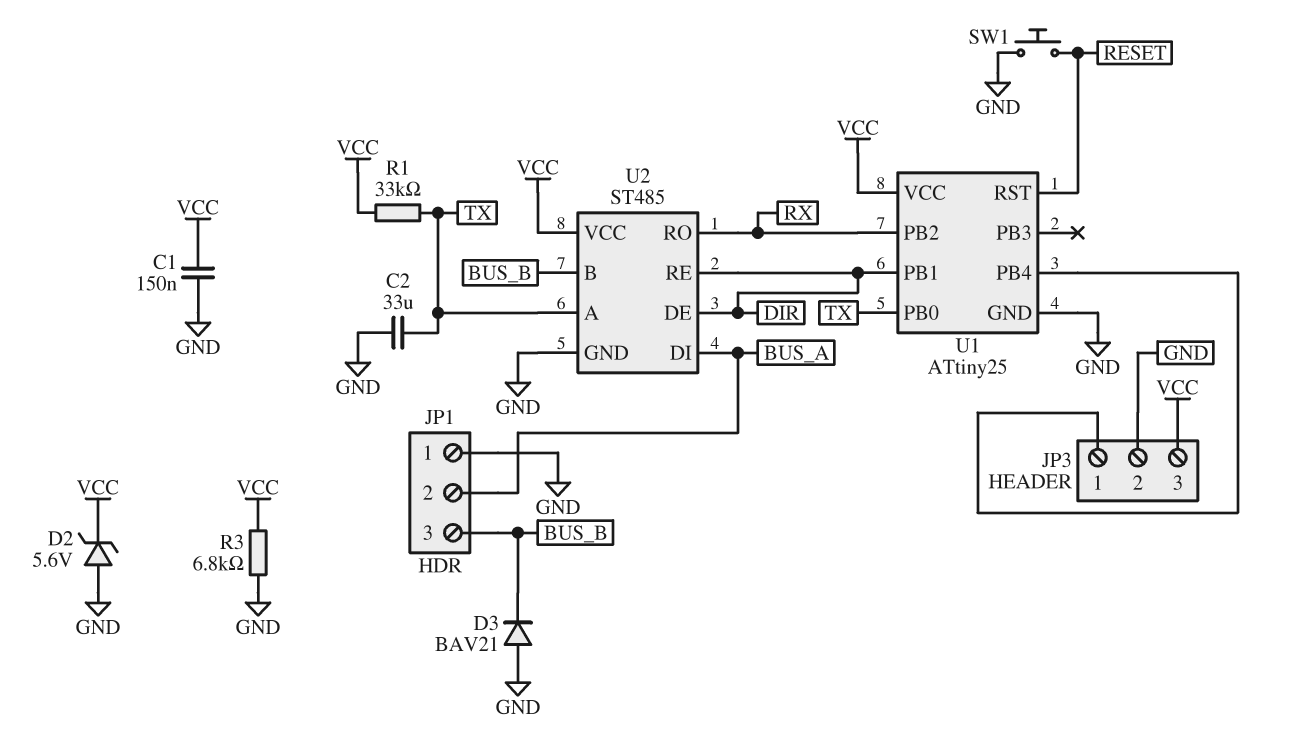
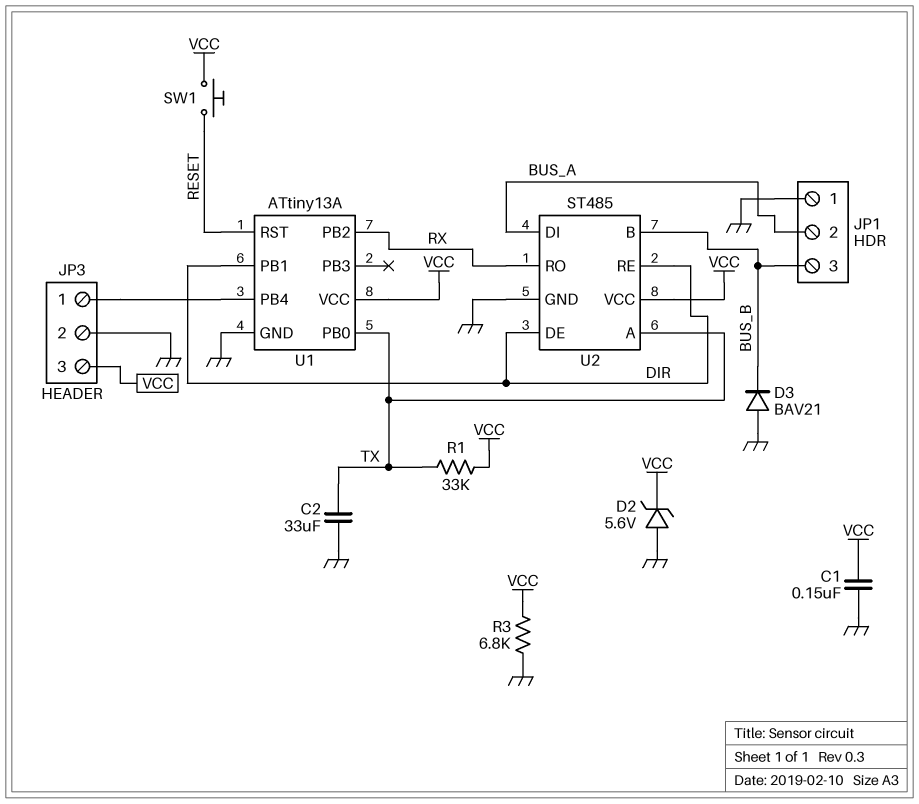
SW1: button (GND, RESET) -> button (RESET, VCC)
U1: ATtiny25 -> ATtiny13A

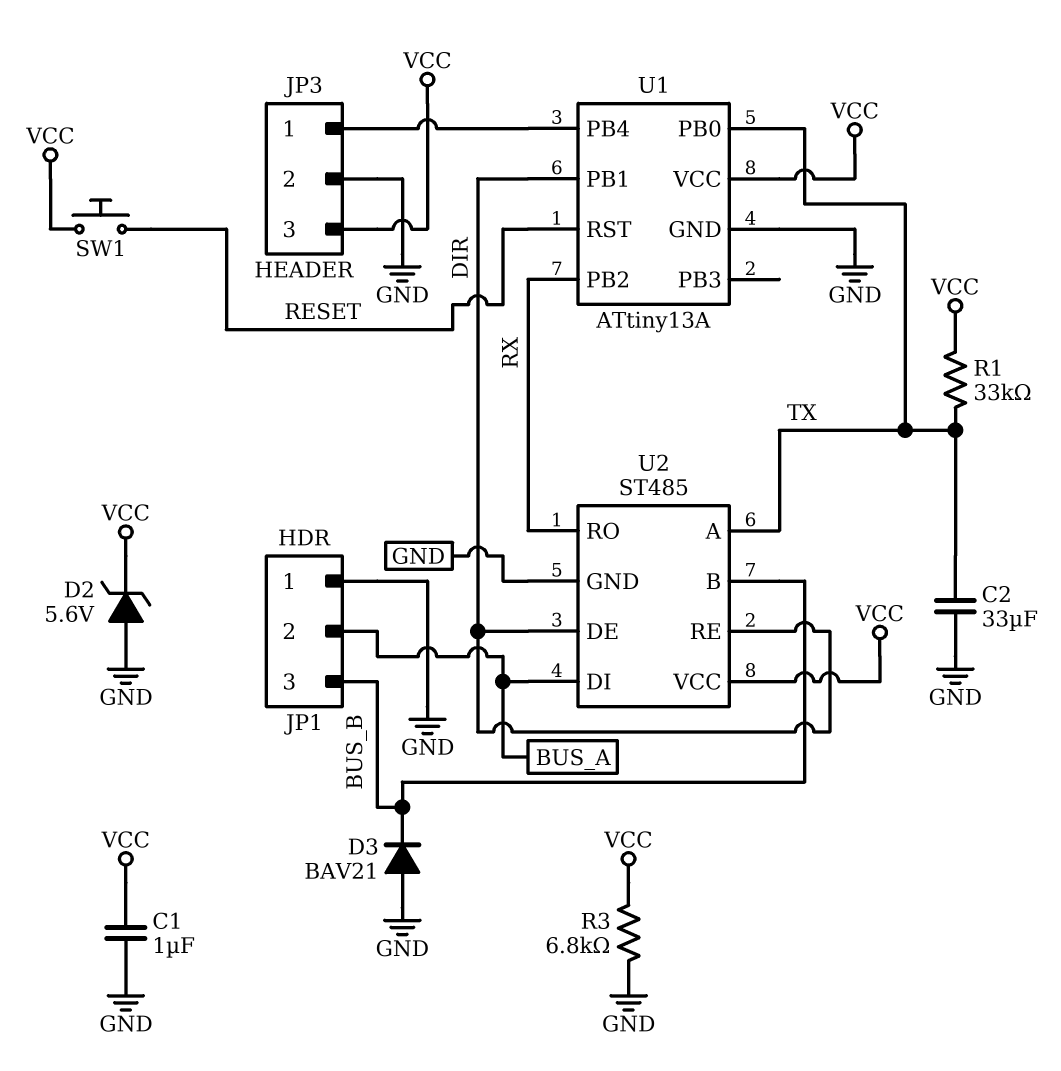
C1: 150nF (GND, VCC) -> 1uF (GND, VCC)

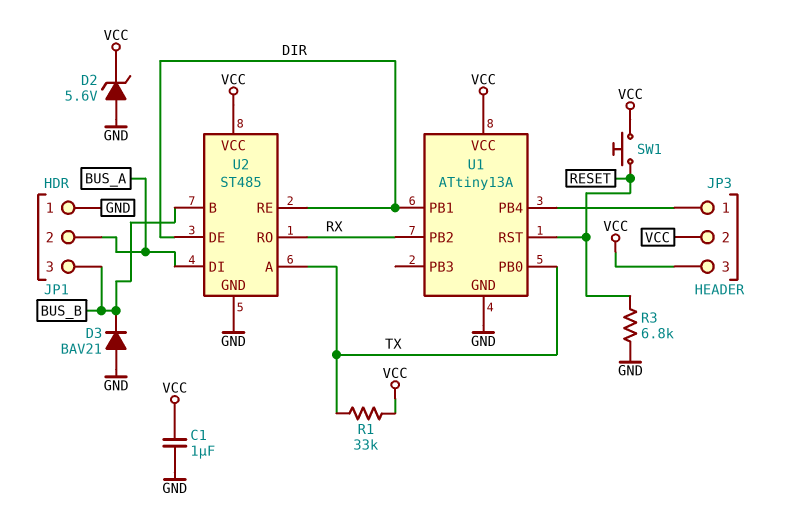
C2: 33uF (GND, TX) -> none
JP3 pin 2: GND -> VCC
R3: 6.8k (GND, VCC) -> 6.8k (GND, RESET)

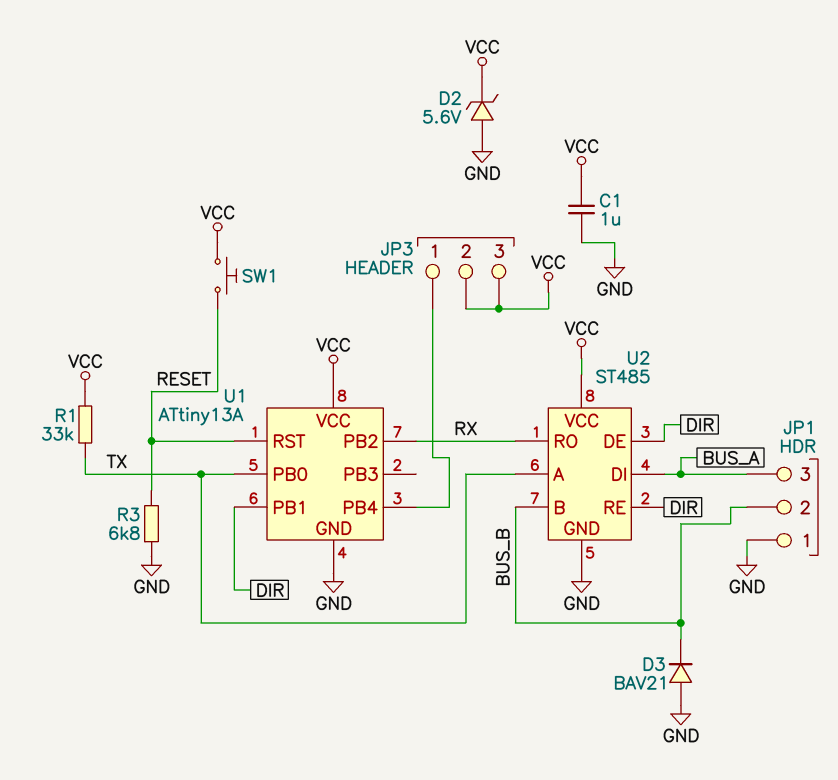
JP1 pin 2: BUS_A -> BUS_B
JP1 pin 3: BUS_B -> BUS_A

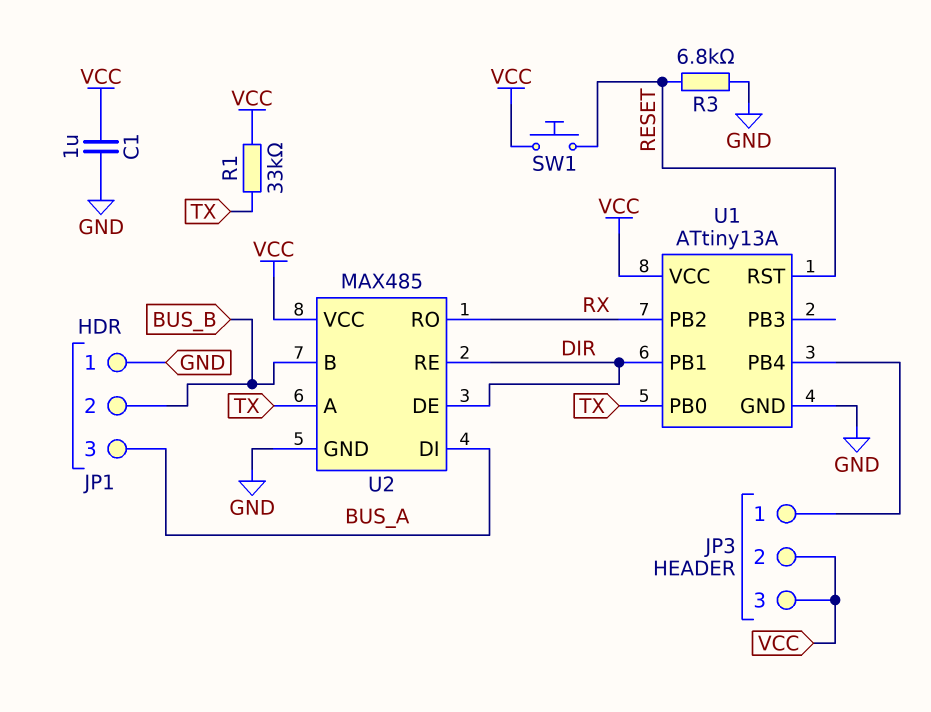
D2: zener 5.6V (A GND, K VCC) -> none
D3: diode BAV21 (A GND, K BUS_B) -> none
U2: ST485 -> MAX485

